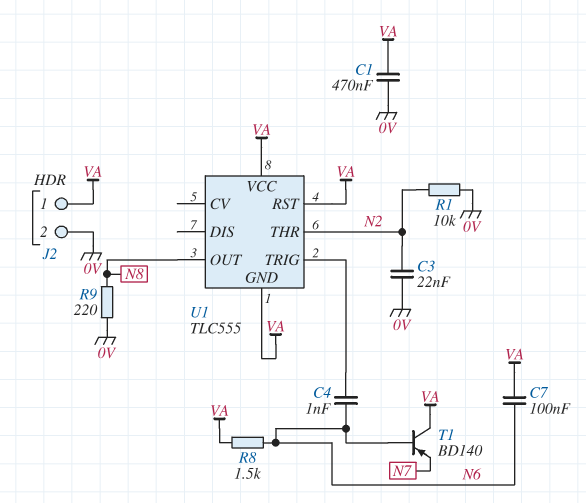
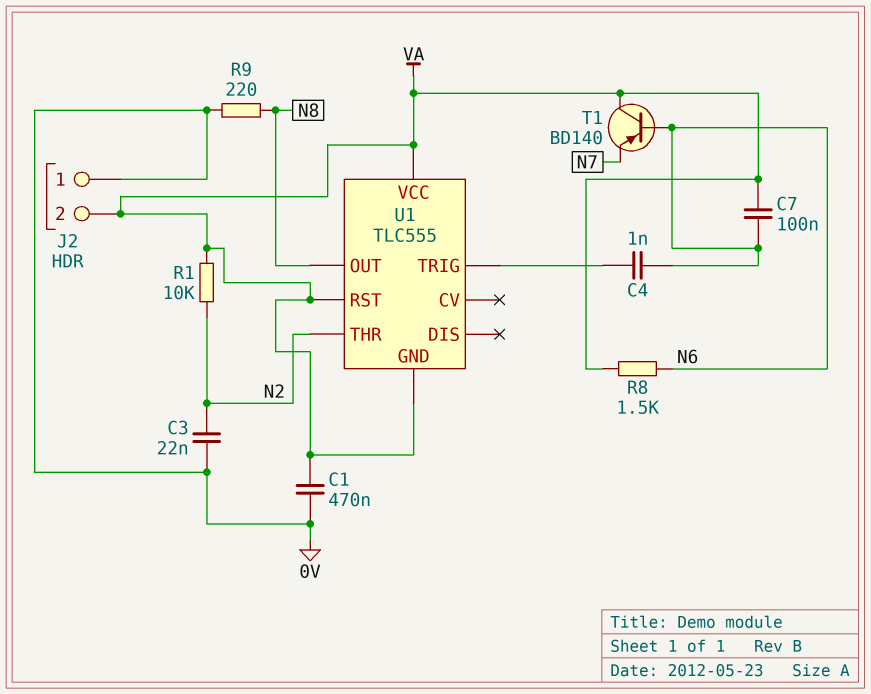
J2 pin 1: VA -> 0V
J2 pin 2: 0V -> VA
R1: 10k (0V, N2) -> 10k (N2, VA)

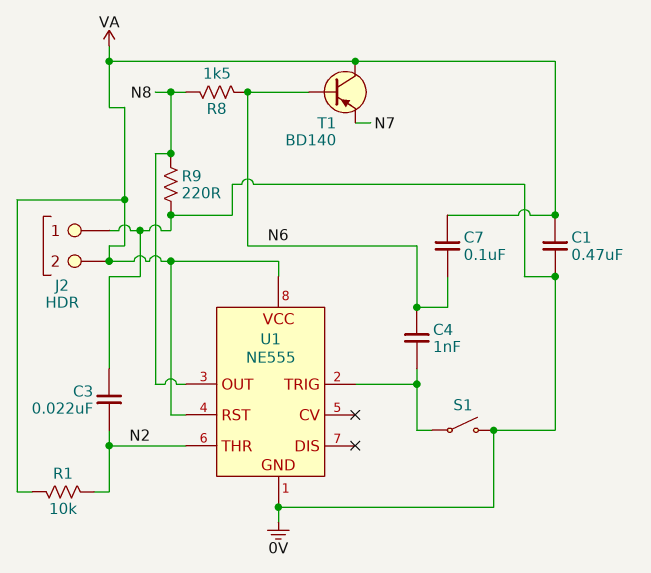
R8: 1.5k (N6, VA) -> 1.5k (N6, N8)
S1: none -> switch (0V, U1/TRIG)
U1: TLC555 -> NE555
U1 pin GND: VA -> 0V

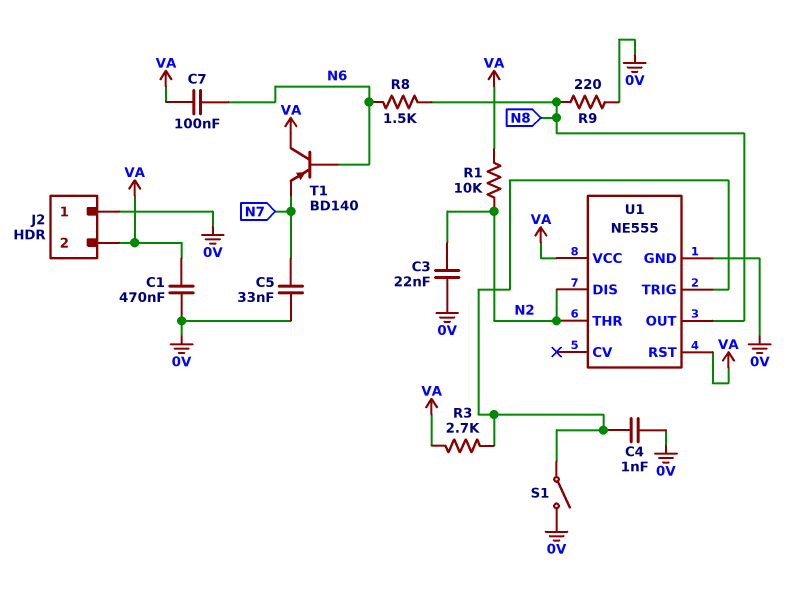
C4: 1nF (N6, U1/TRIG) -> 1nF (0V, U1/TRIG)
C5: none -> 33nF (0V, N7)
R3: none -> 2.7k (U1/TRIG, VA)
U1 pin DIS: none -> N2

